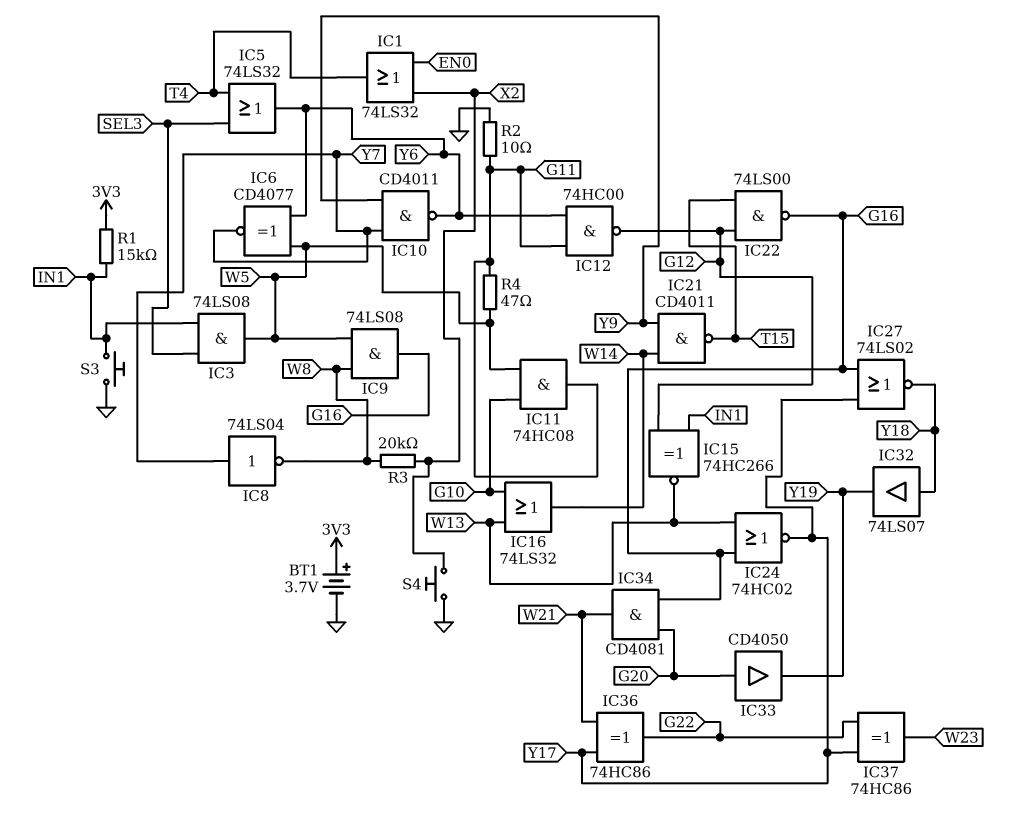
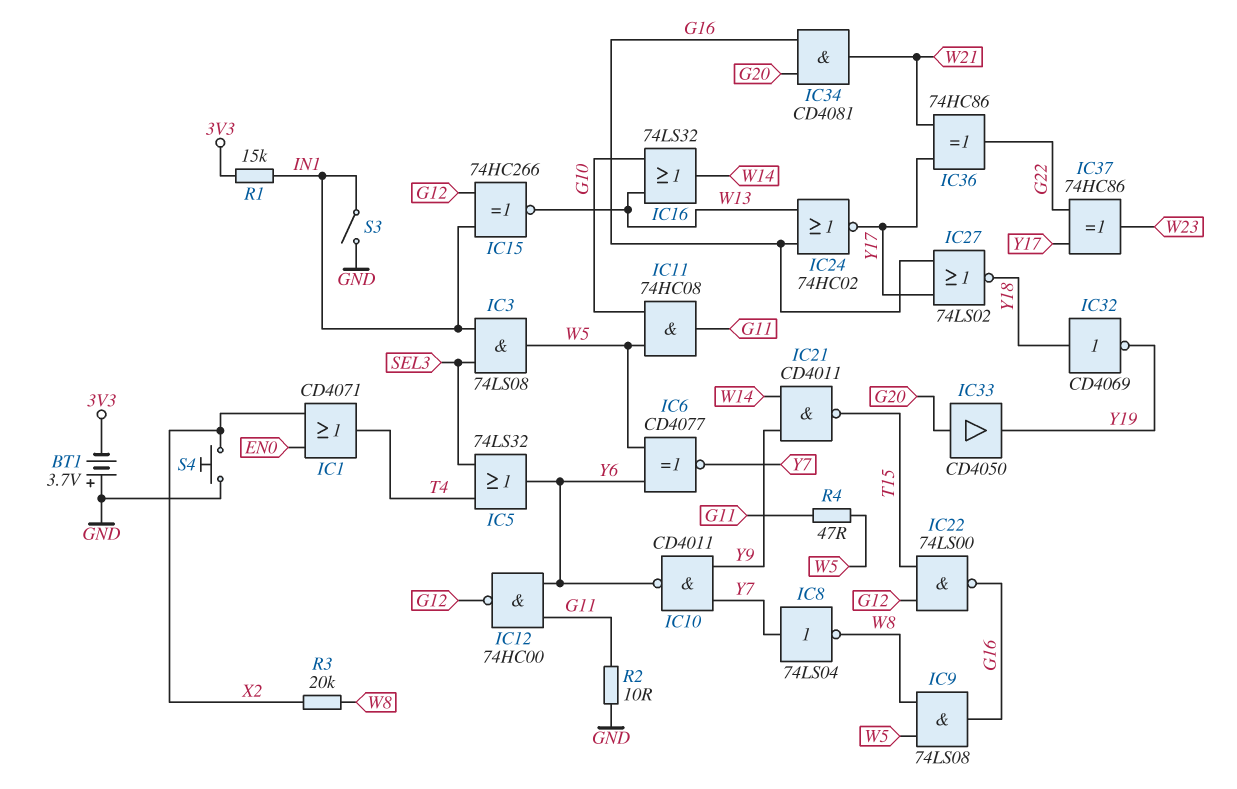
BT1: 3.7V (plus 3V3, minus GND) -> 3.7V (plus GND, minus 3V3)
IC1: OR 74LS32 (in EN0, in X2, out T4) -> OR CD4071 (in EN0, in X2, out T4)
IC32: buffer 74LS07 (in Y18, out Y19) -> NOT CD4069 (in Y18, out Y19)
S3: button (GND, IN1) -> switch (GND, IN1)

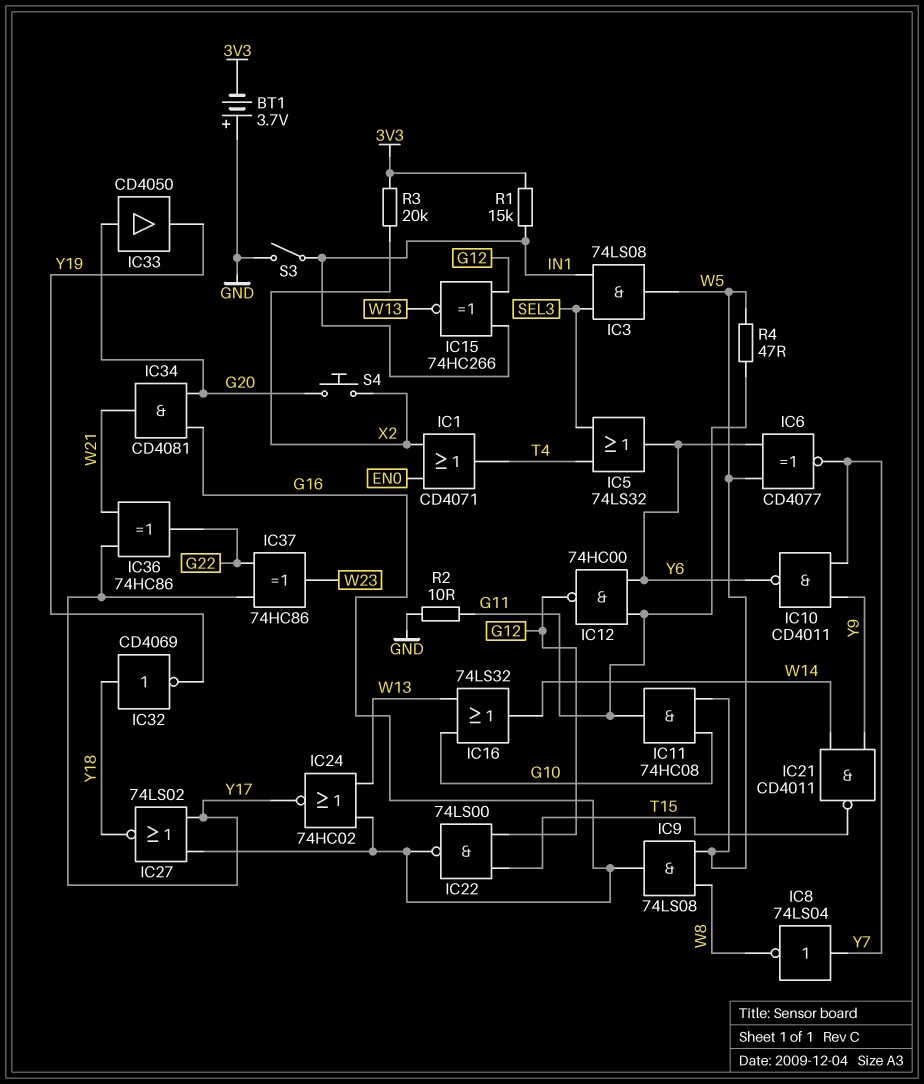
R3: 20k (W8, X2) -> 20k (3V3, X2)
S4: button (GND, X2) -> button (G20, X2)

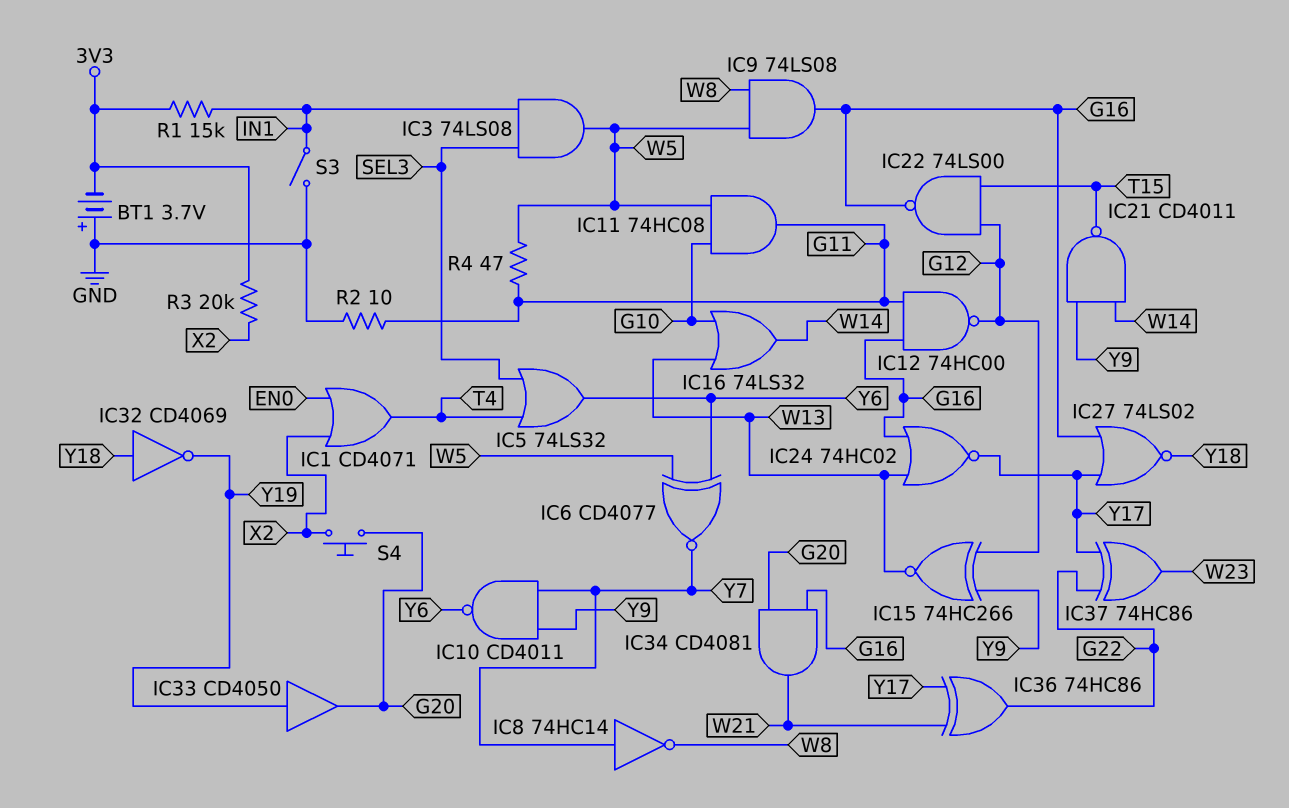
IC8: NOT 74LS04 (in Y7, out W8) -> NOT 74HC14 (in Y7, out W8)
IC12: NAND 74HC00 (in G11, in Y6, out G12) -> NAND 74HC00 (in G11, in G16, out G12)
IC15: XNOR 74HC266 (in G12, in IN1, out W13) -> XNOR 74HC266 (in G12, in Y9, out W13)
IC33: buffer CD4050 (in G20, out Y19) -> buffer CD4050 (in Y19, out G20)

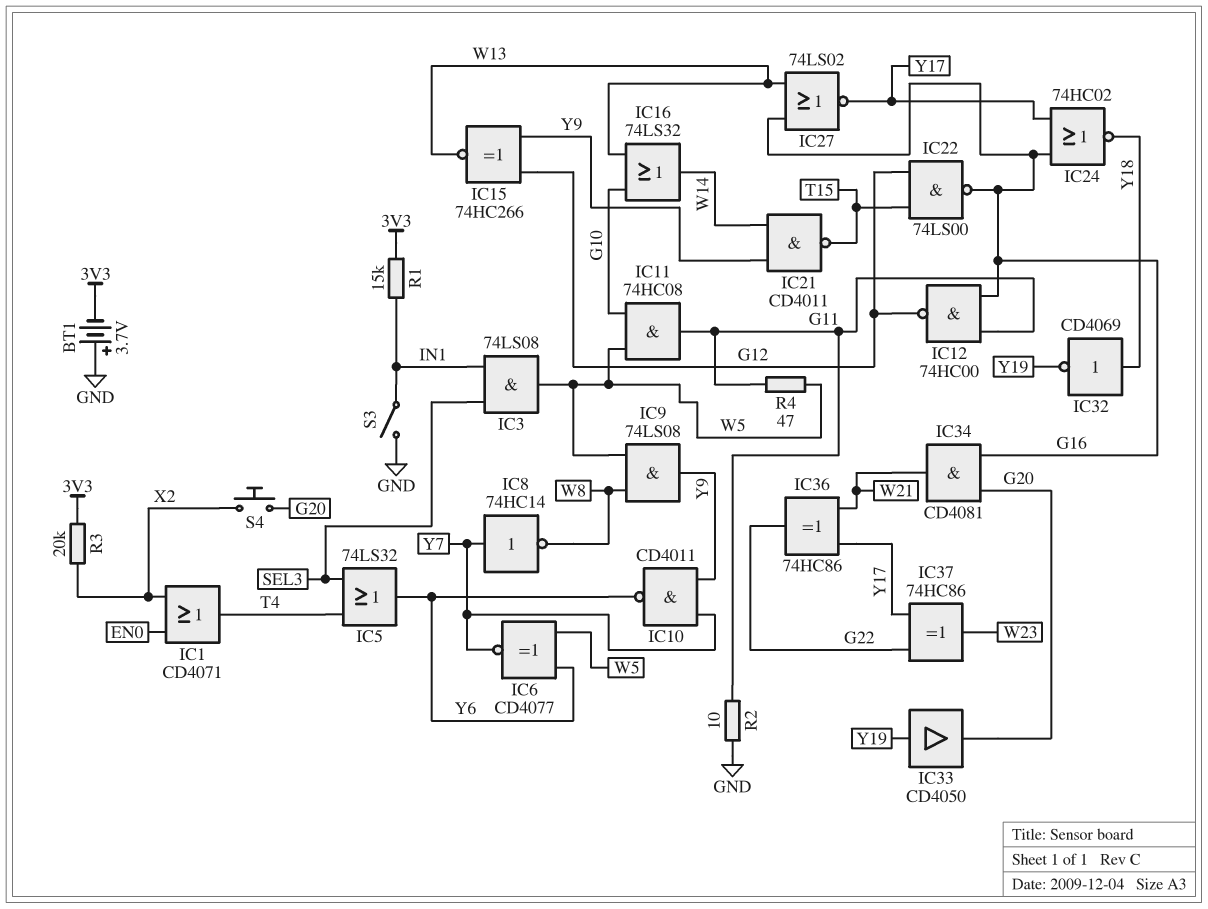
IC9: AND 74LS08 (in W5, in W8, out G16) -> AND 74LS08 (in W5, in W8, out Y9)
IC24: NOR 74HC02 (in G16, in W13, out Y17) -> NOR 74HC02 (in G16, in Y17, out Y18)
IC27: NOR 74LS02 (in G16, in Y17, out Y18) -> NOR 74LS02 (in G16, in W13, out Y17)

